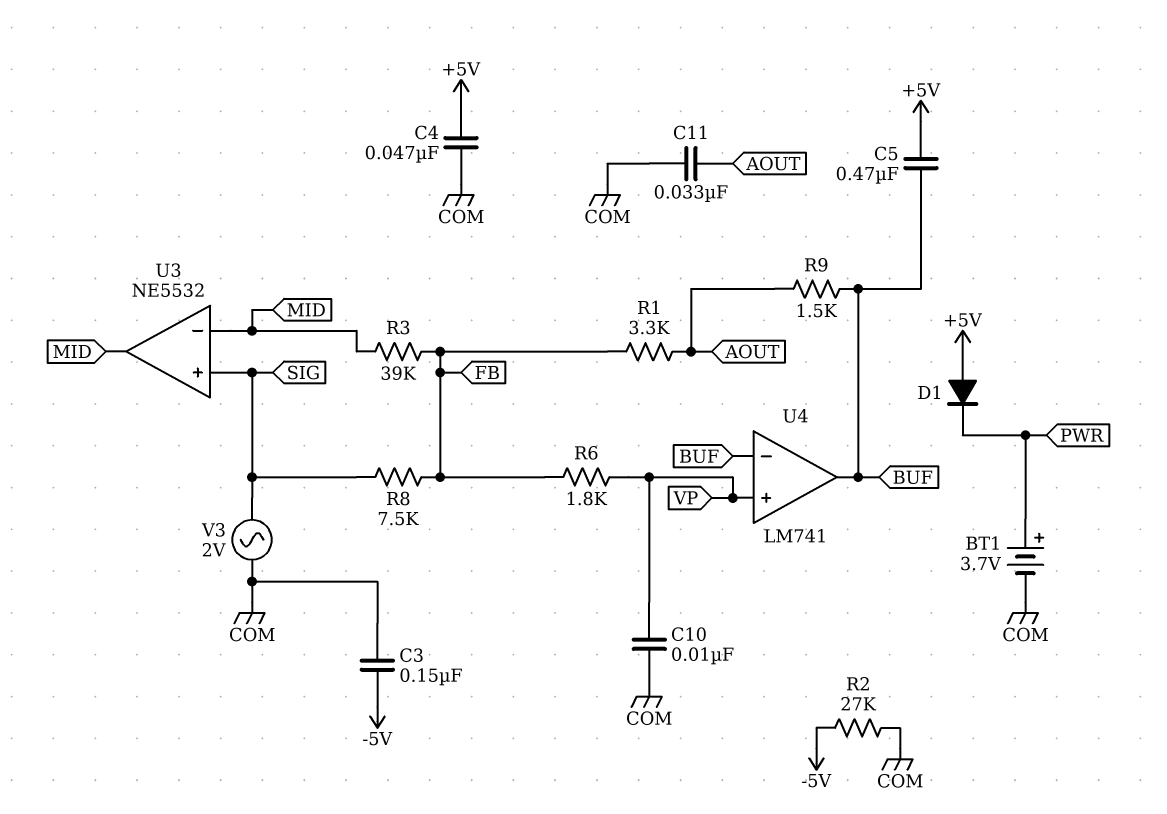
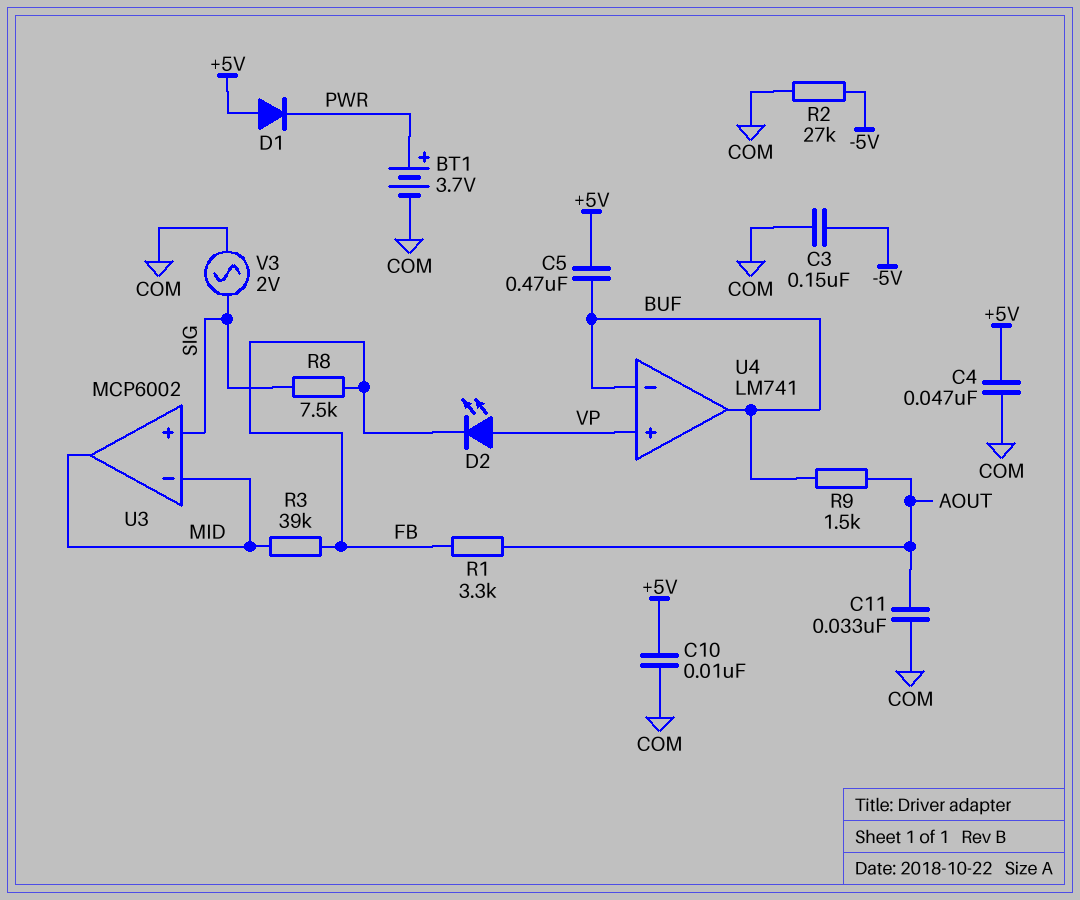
C10: 10nF (COM, VP) -> 10nF (+5V, COM)
D2: none -> LED (A VP, K FB)
R6: 1.8k (FB, VP) -> none
U3: NE5532 -> MCP6002

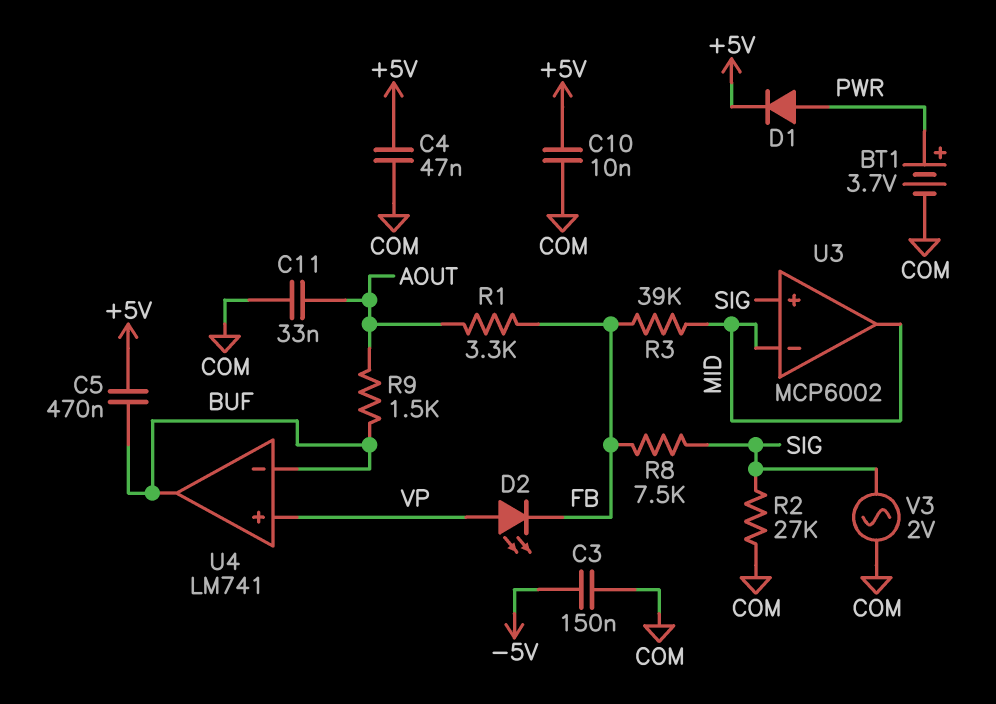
D1: diode (A +5V, K PWR) -> diode (A PWR, K +5V)
R2: 27k (-5V, COM) -> 27k (COM, SIG)

